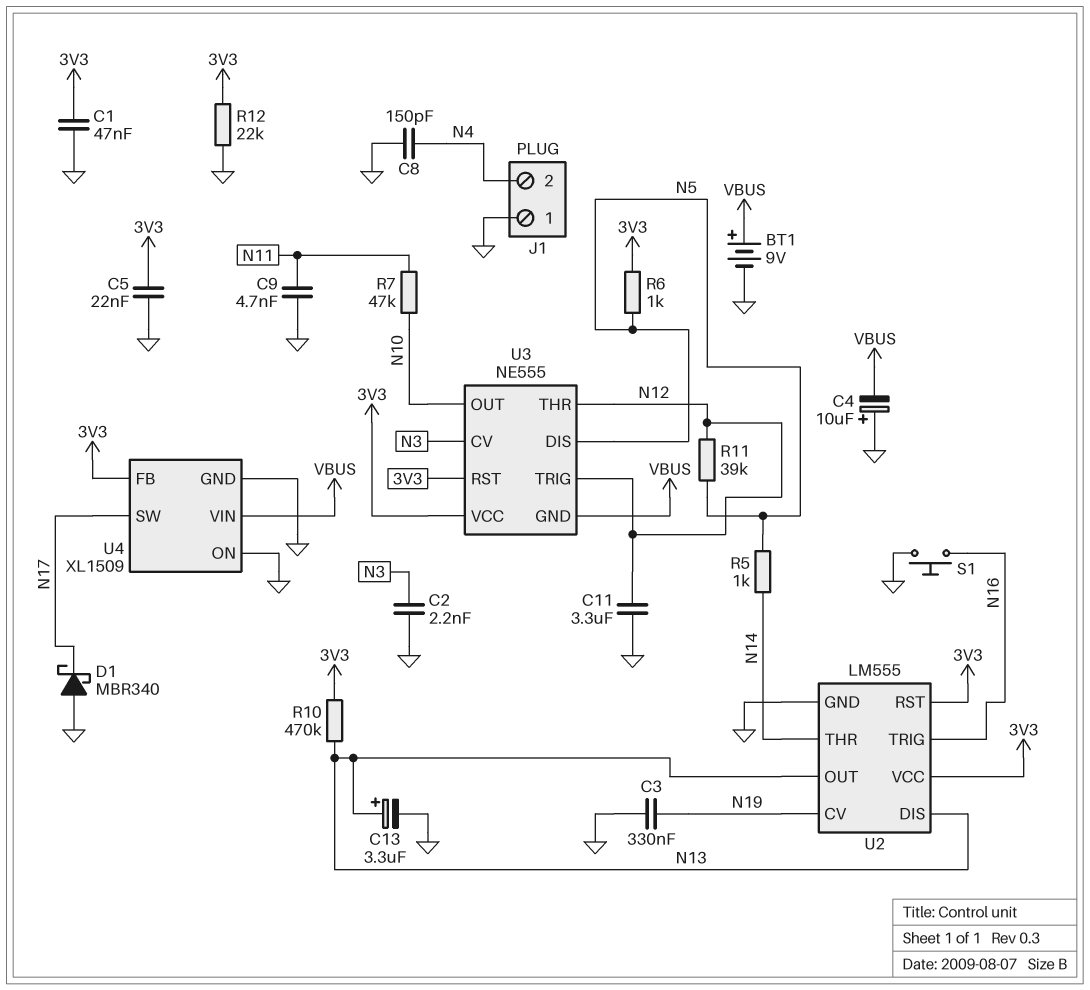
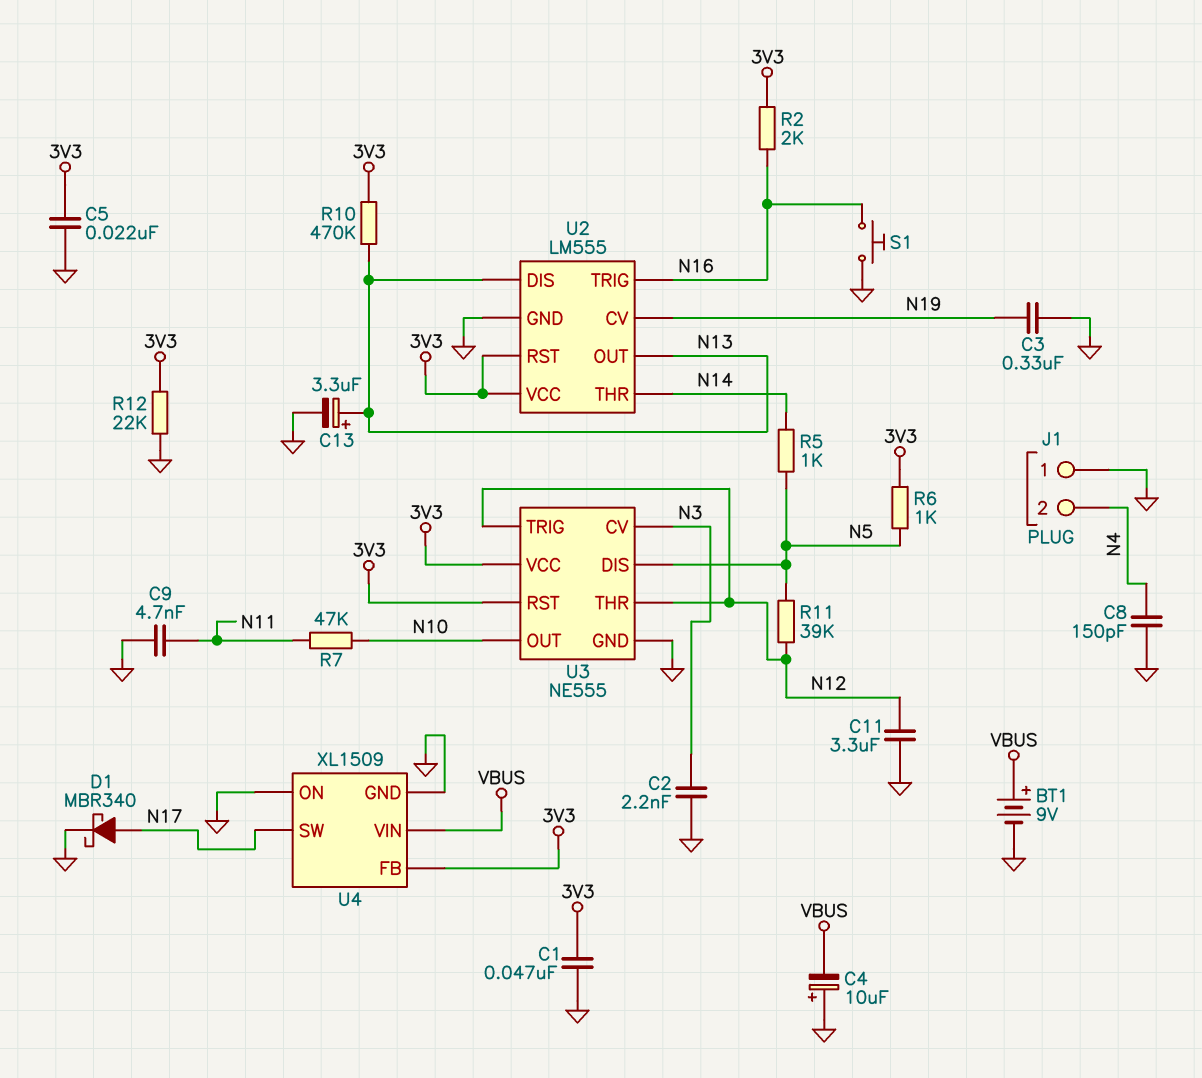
D1: schottky MBR340 (A GND, K N17) -> schottky MBR340 (A N17, K GND)
R2: none -> 2k (3V3, N16)
U3 pin GND: VBUS -> GND

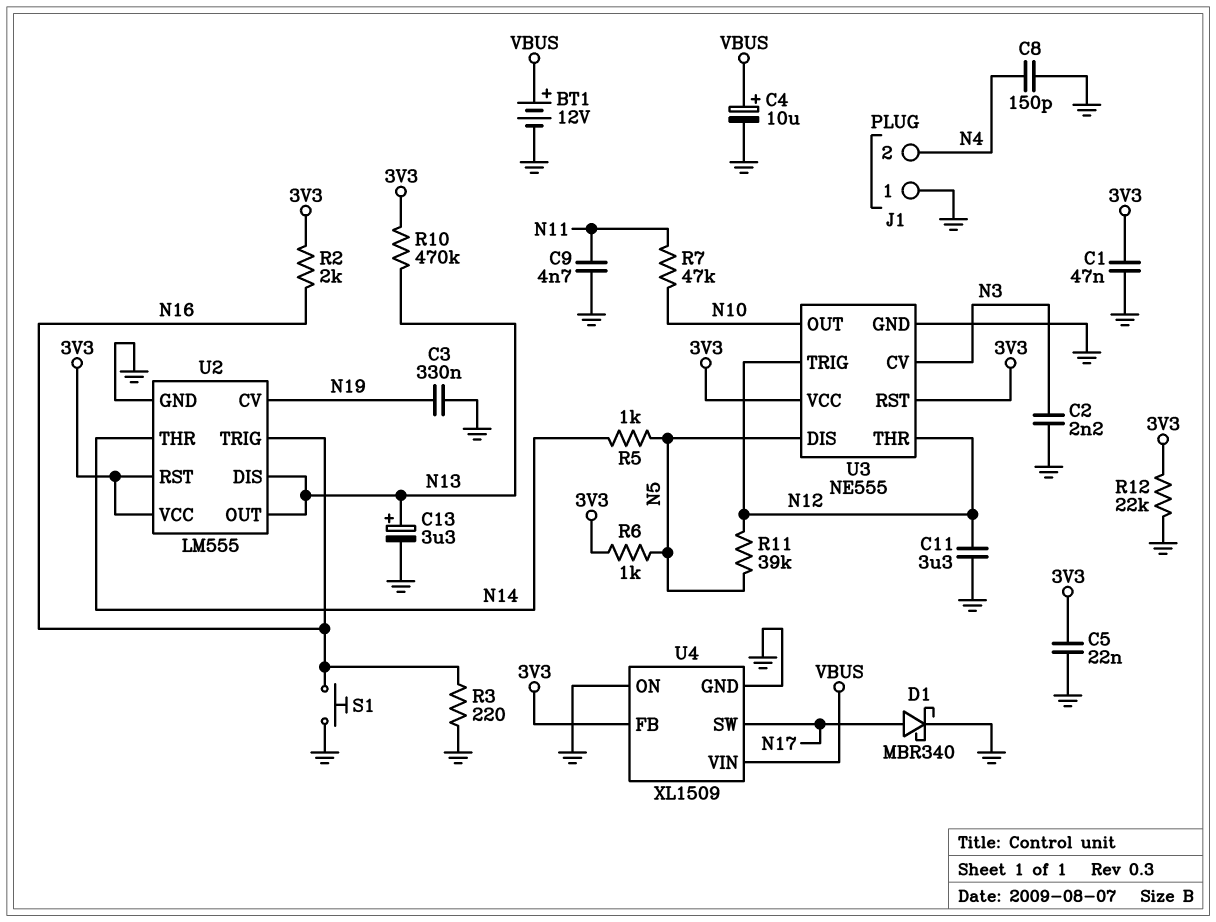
BT1: 9V (plus VBUS, minus GND) -> 12V (plus VBUS, minus GND)
C4: 10uF (plus GND, minus VBUS) -> 10uF (plus VBUS, minus GND)
R3: none -> 220 (GND, N16)

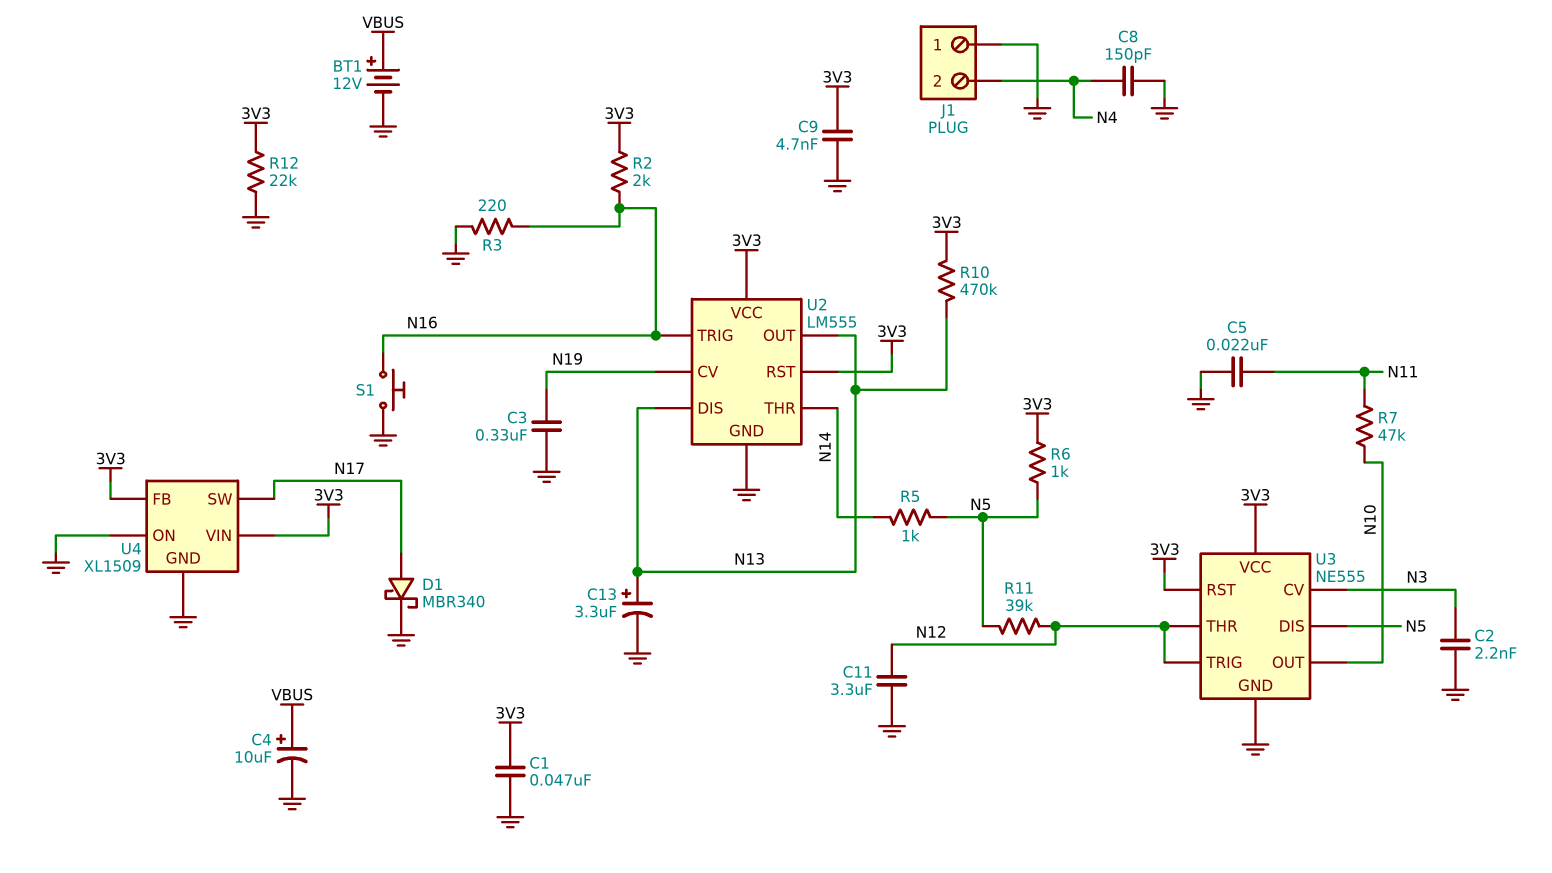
C5: 22nF (3V3, GND) -> 22nF (GND, N11)
C9: 4.7nF (GND, N11) -> 4.7nF (3V3, GND)
U4 pin VIN: VBUS -> 3V3

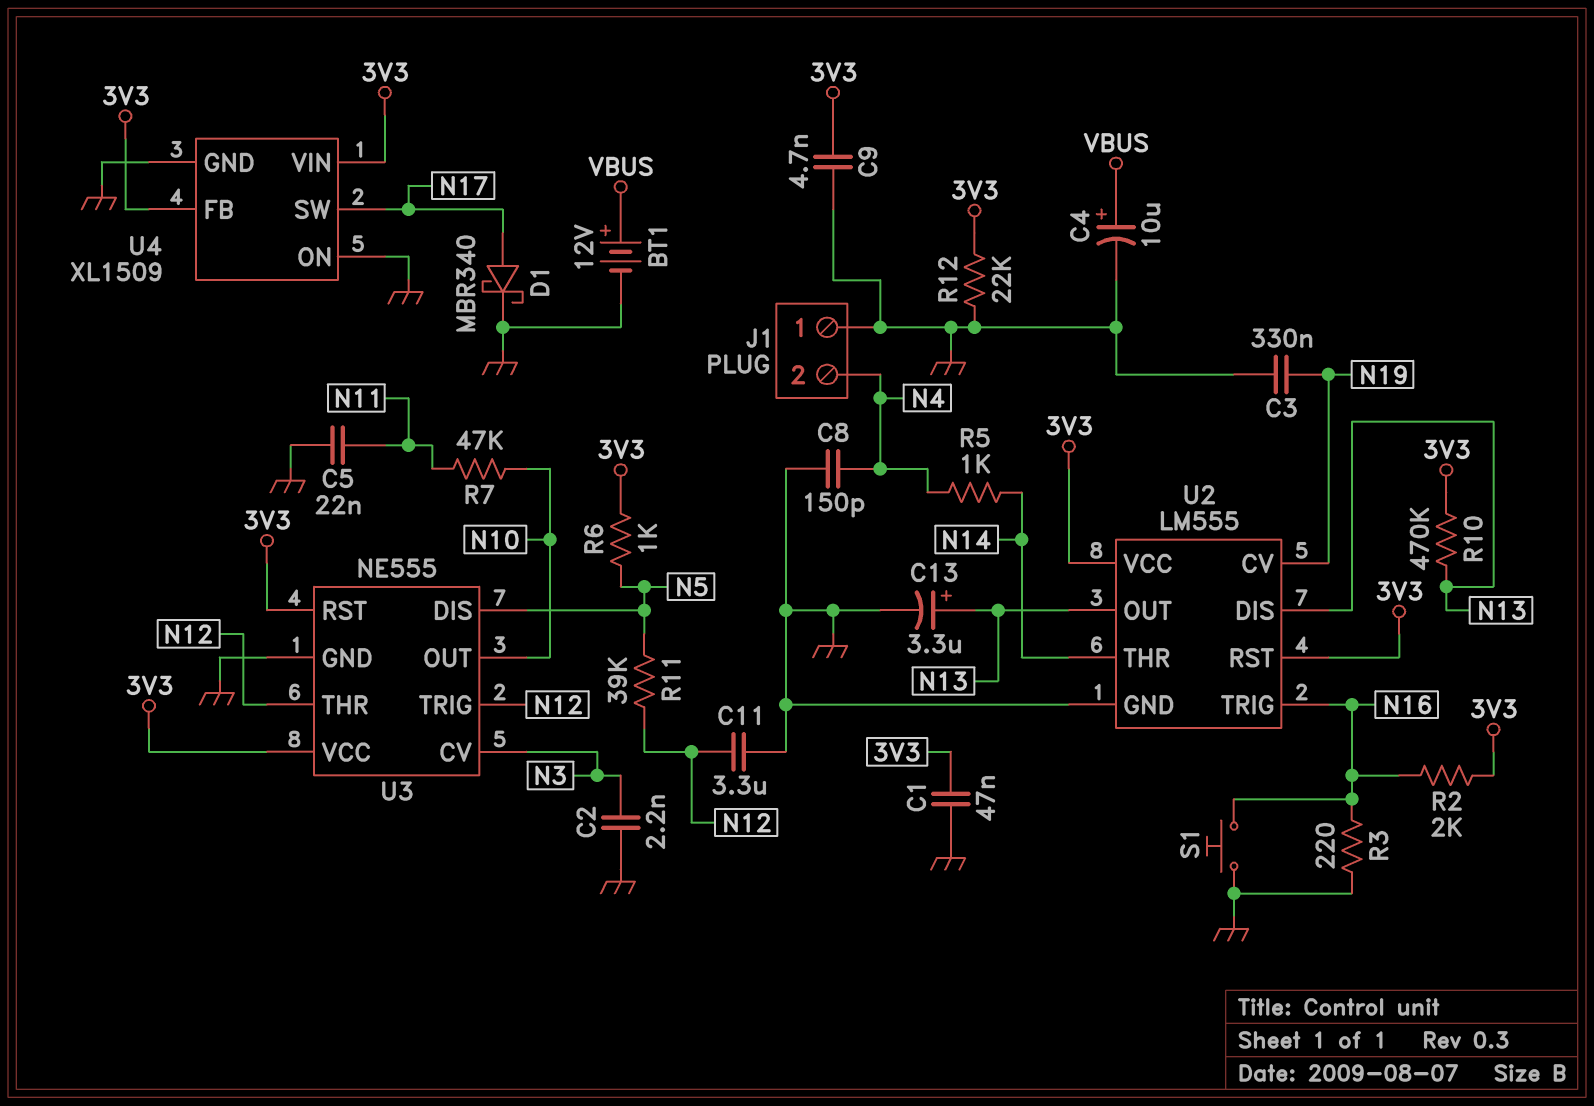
R5: 1k (N5, N14) -> 1k (N4, N14)

